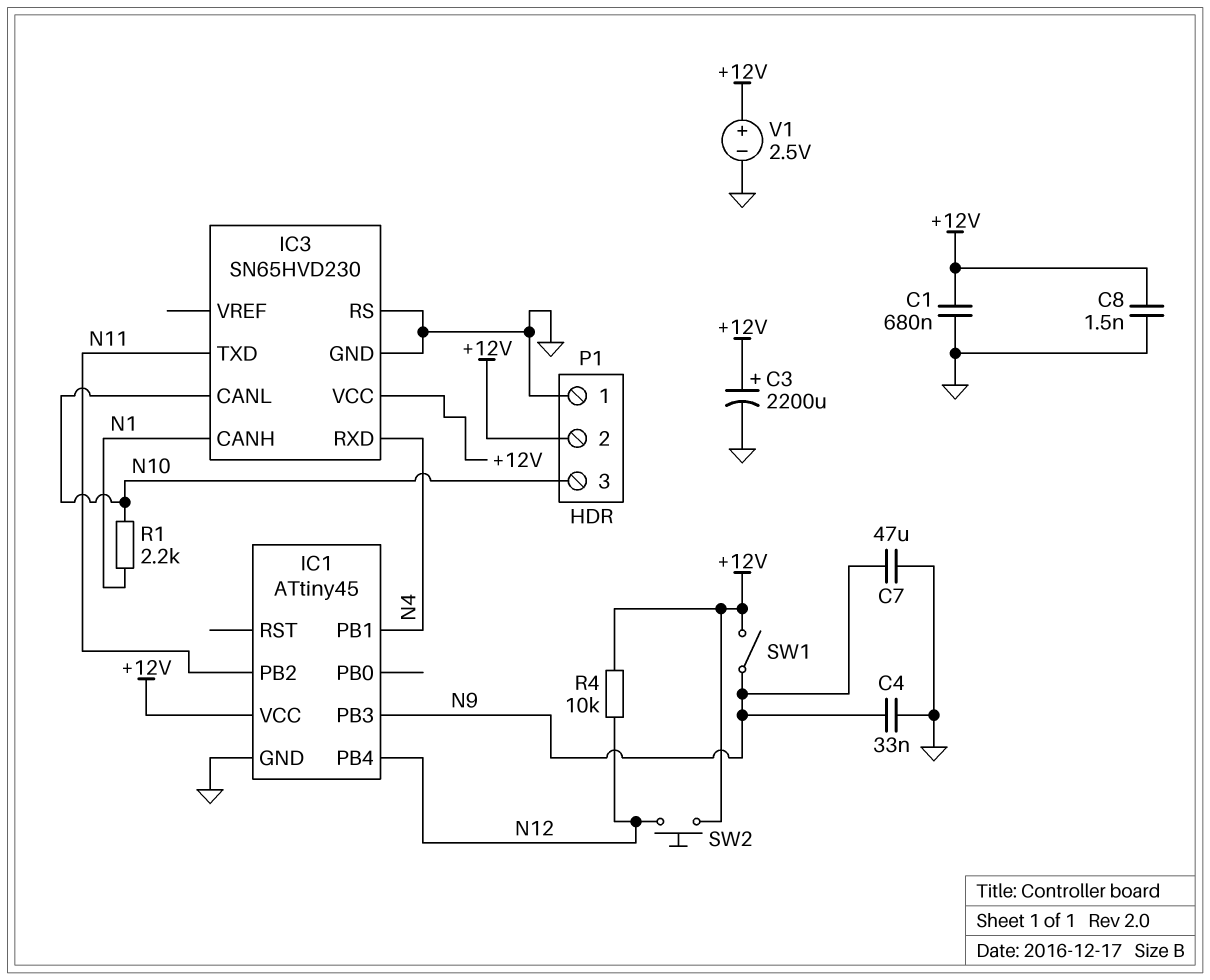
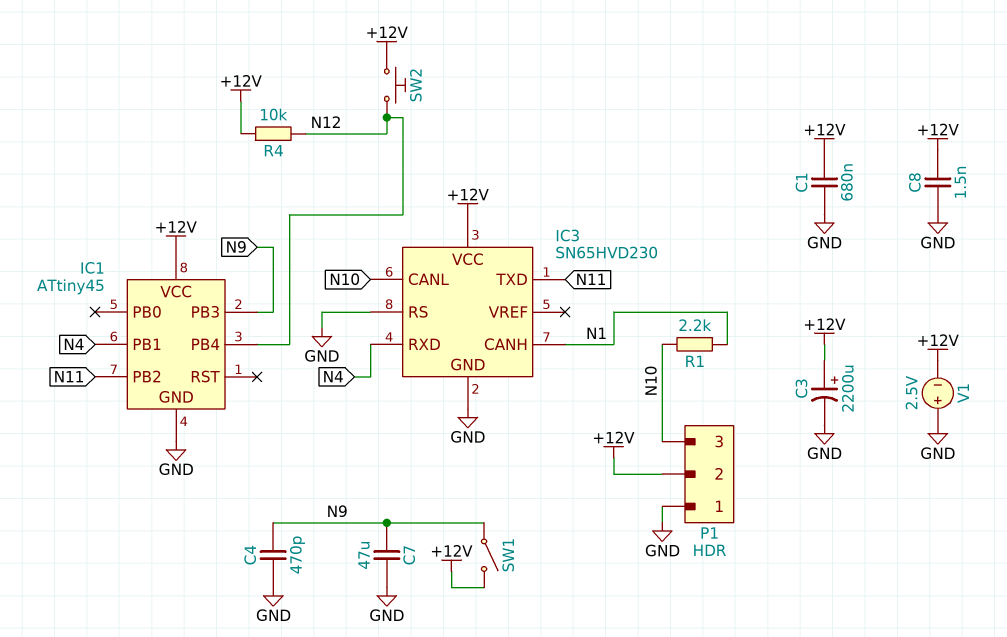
C4: 33nF (GND, N9) -> 470pF (GND, N9)
V1: 2.5V (plus +12V, minus GND) -> 2.5V (plus GND, minus +12V)

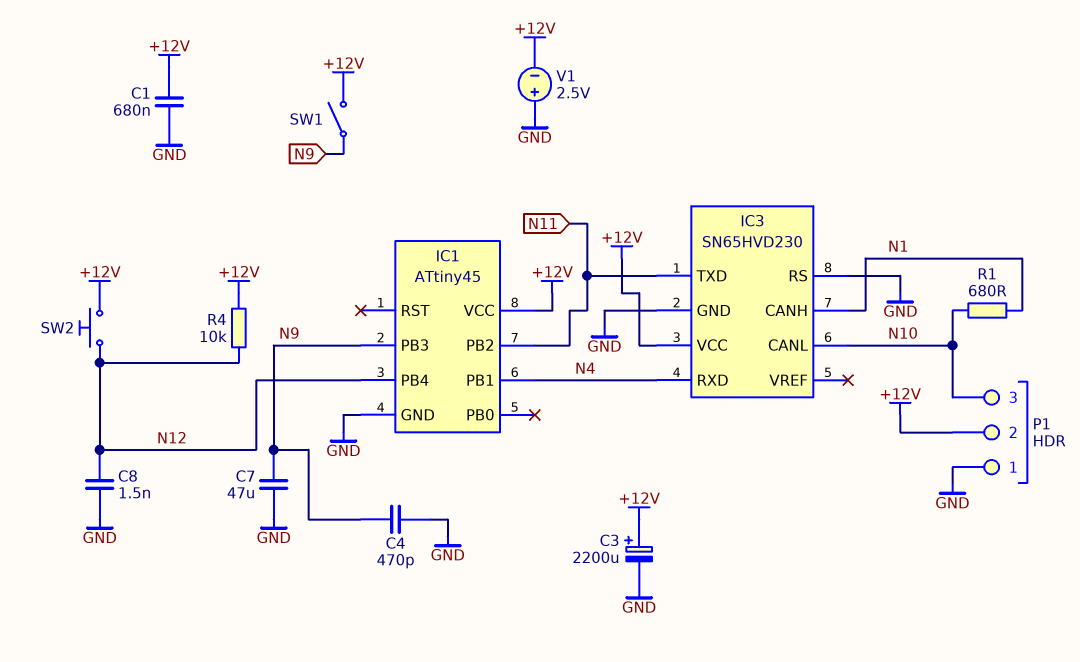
C8: 1.5nF (+12V, GND) -> 1.5nF (GND, N12)
R1: 2.2k (N1, N10) -> 680 (N1, N10)

